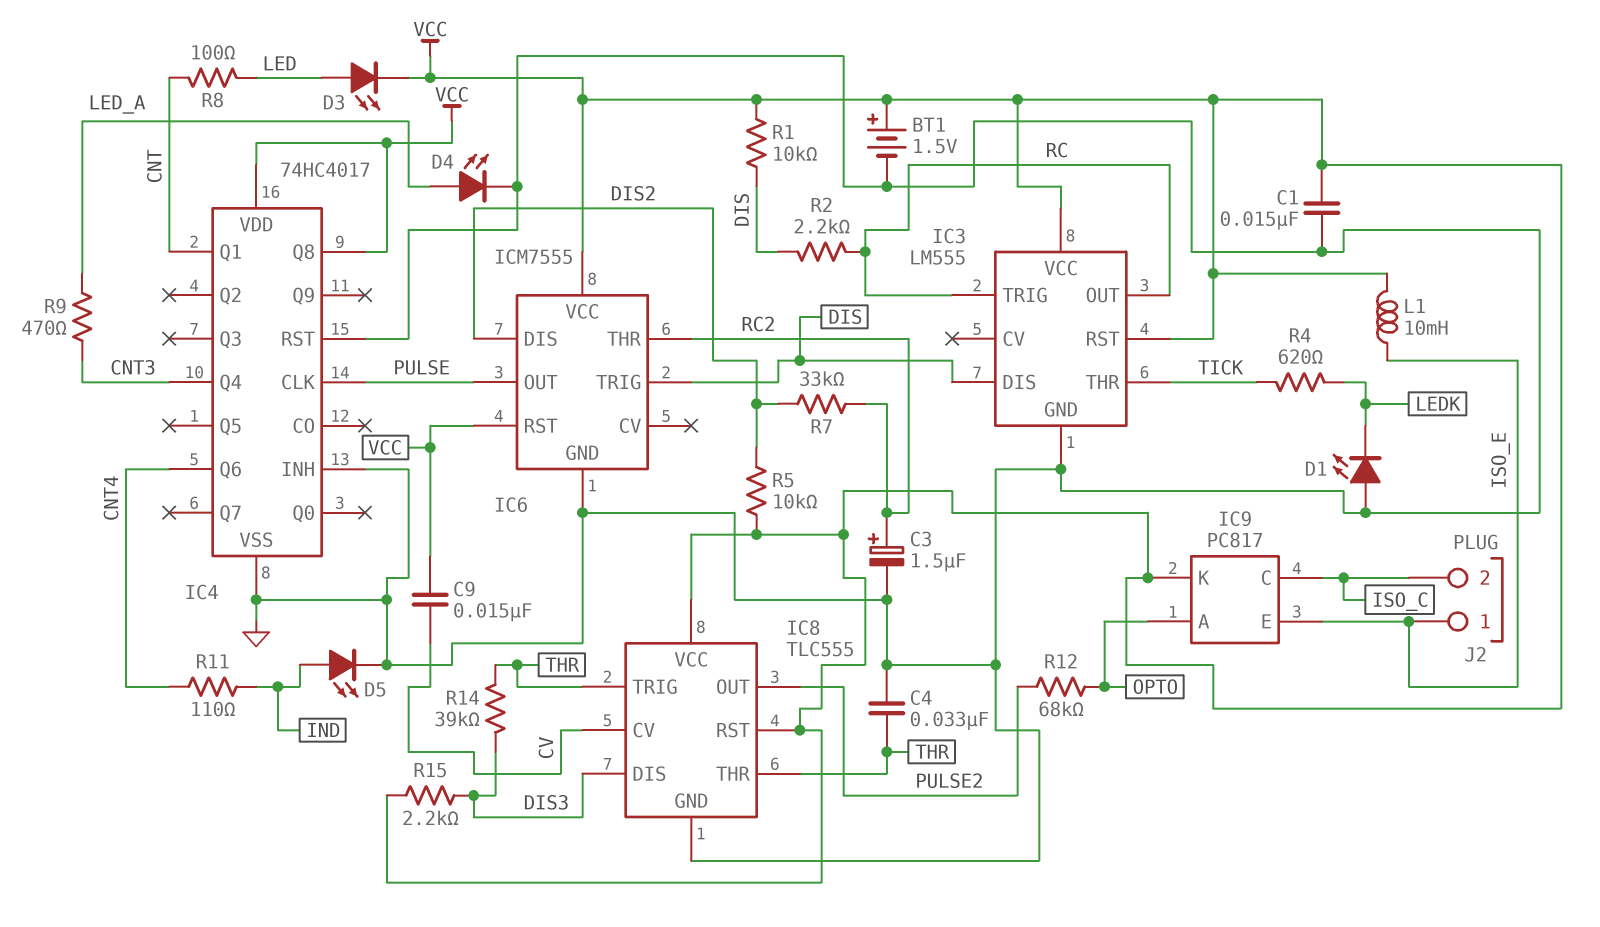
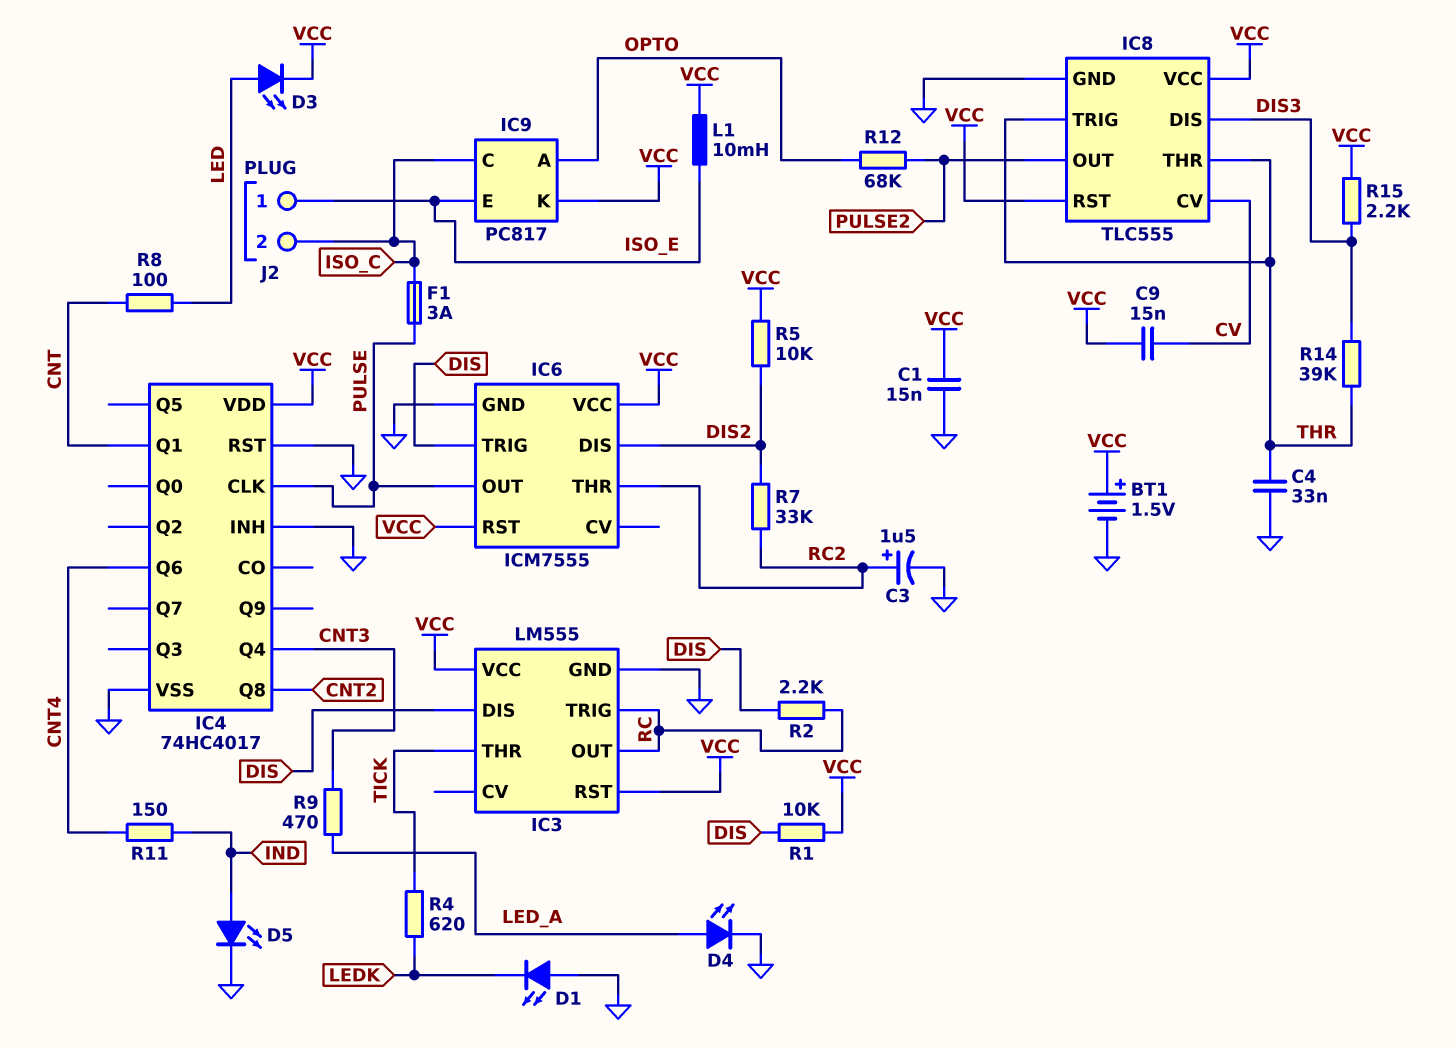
F1: none -> 3A (ISO_C, PULSE)
IC4 pin Q8: VCC -> CNT2
R11: 110 (CNT4, IND) -> 150 (CNT4, IND)

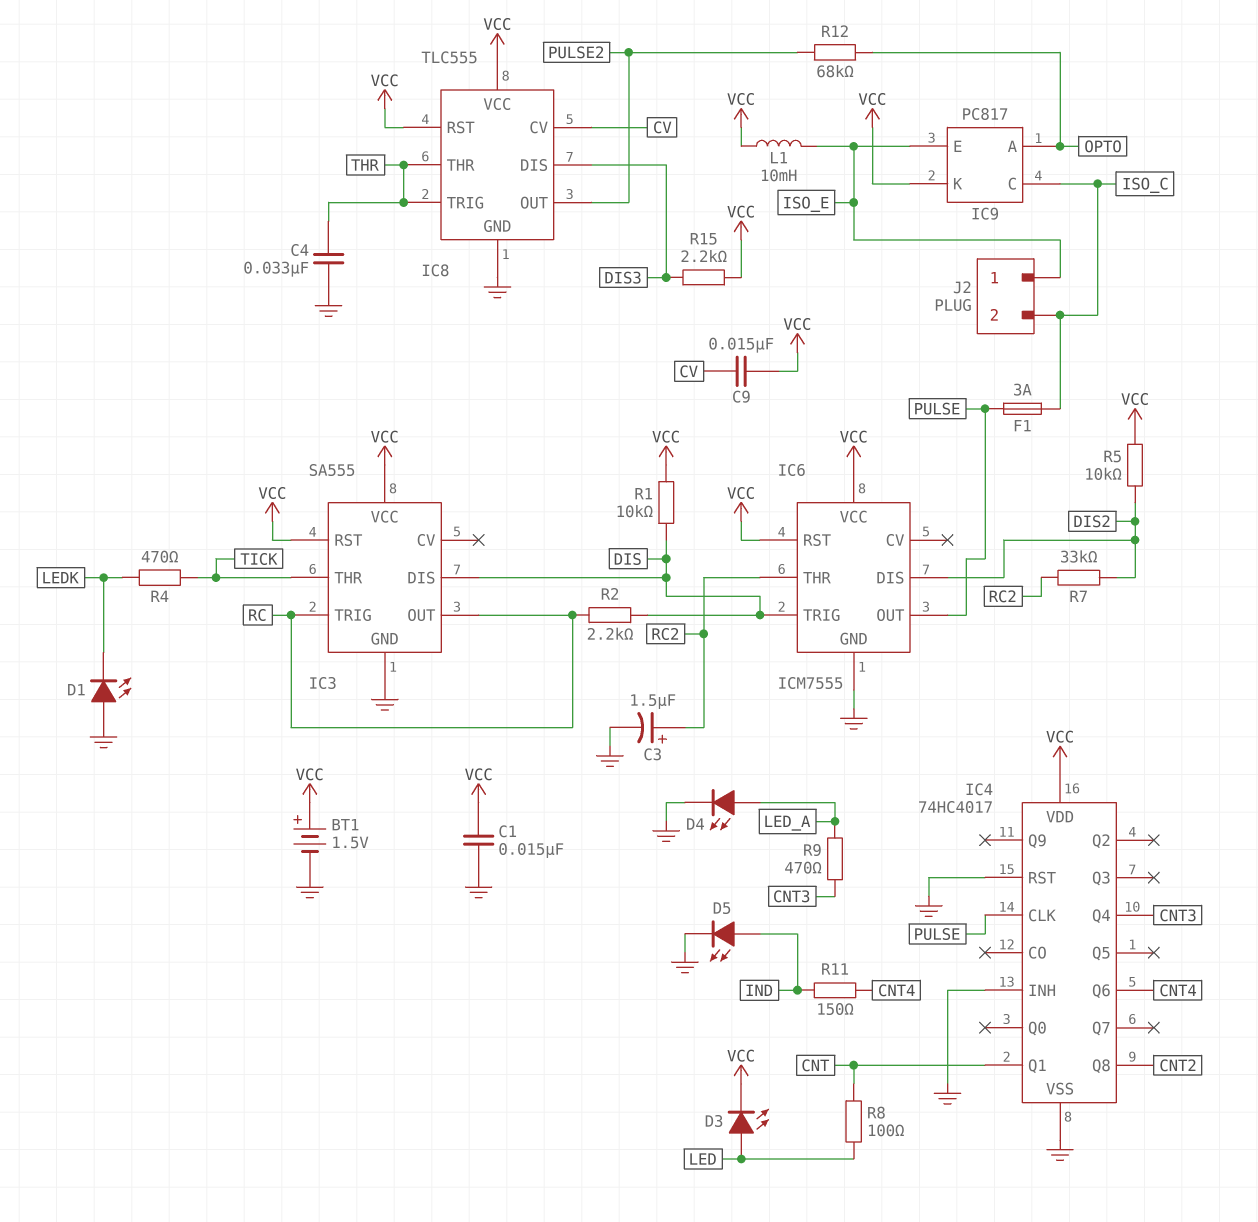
IC3: LM555 -> SA555
R4: 620 (LEDK, TICK) -> 470 (LEDK, TICK)
R14: 39k (DIS3, THR) -> none

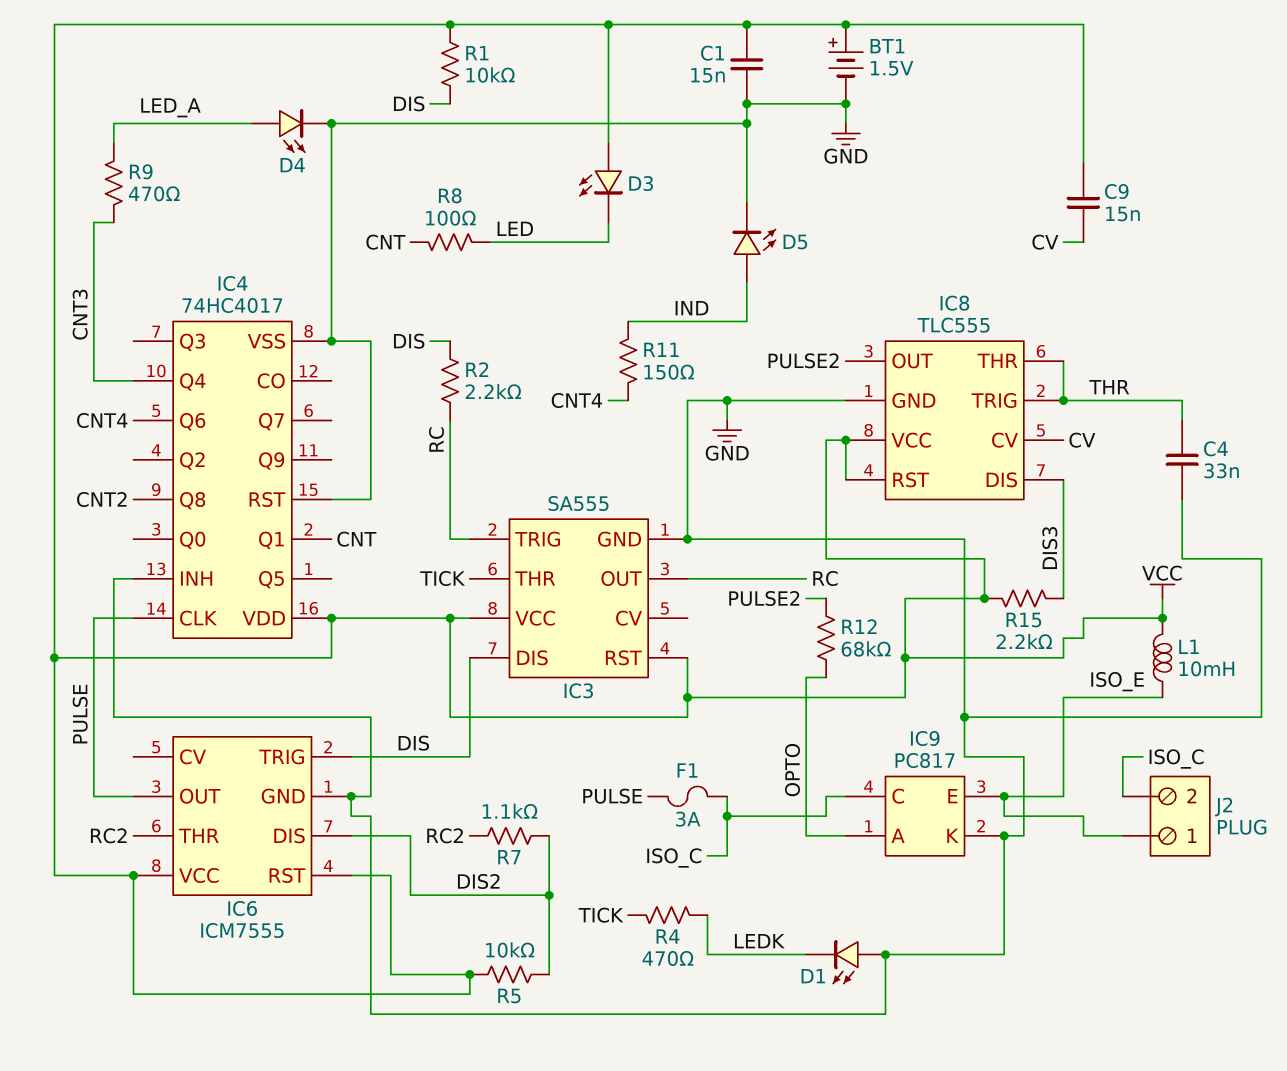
C3: 1.5uF (plus RC2, minus GND) -> none
D3: LED (A LED, K VCC) -> LED (A VCC, K LED)
IC9 pin K: VCC -> GND
R7: 33k (DIS2, RC2) -> 1.1k (DIS2, RC2)

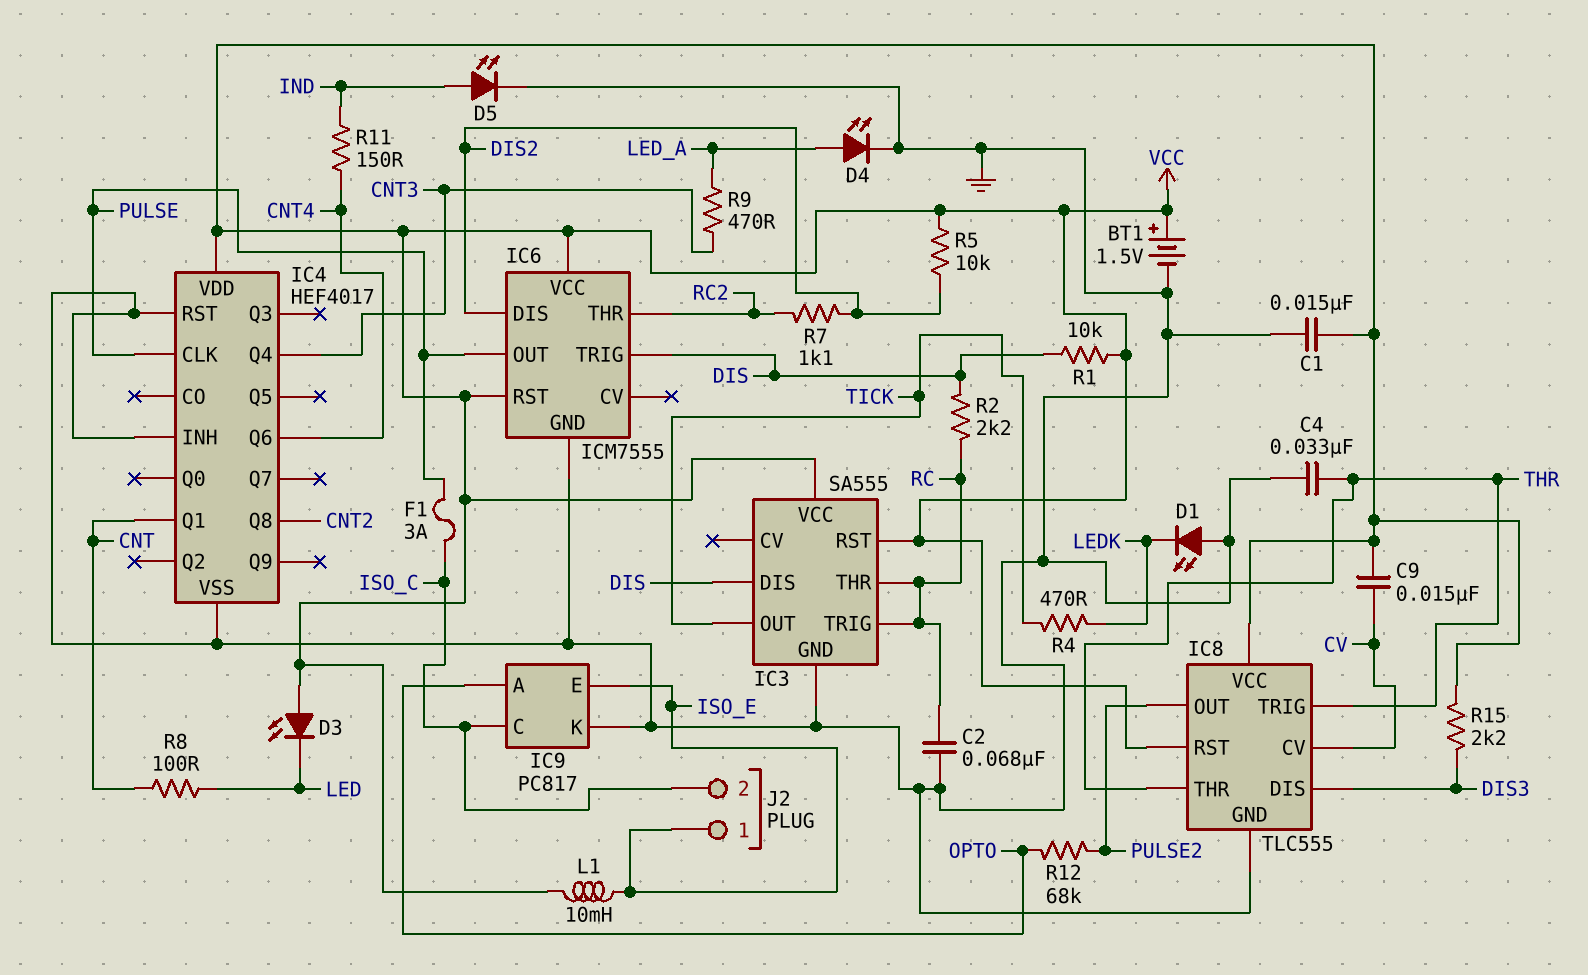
C2: none -> 68nF (GND, RC)
IC3 pin OUT: RC -> TICK
IC3 pin THR: TICK -> RC
IC4: 74HC4017 -> HEF4017

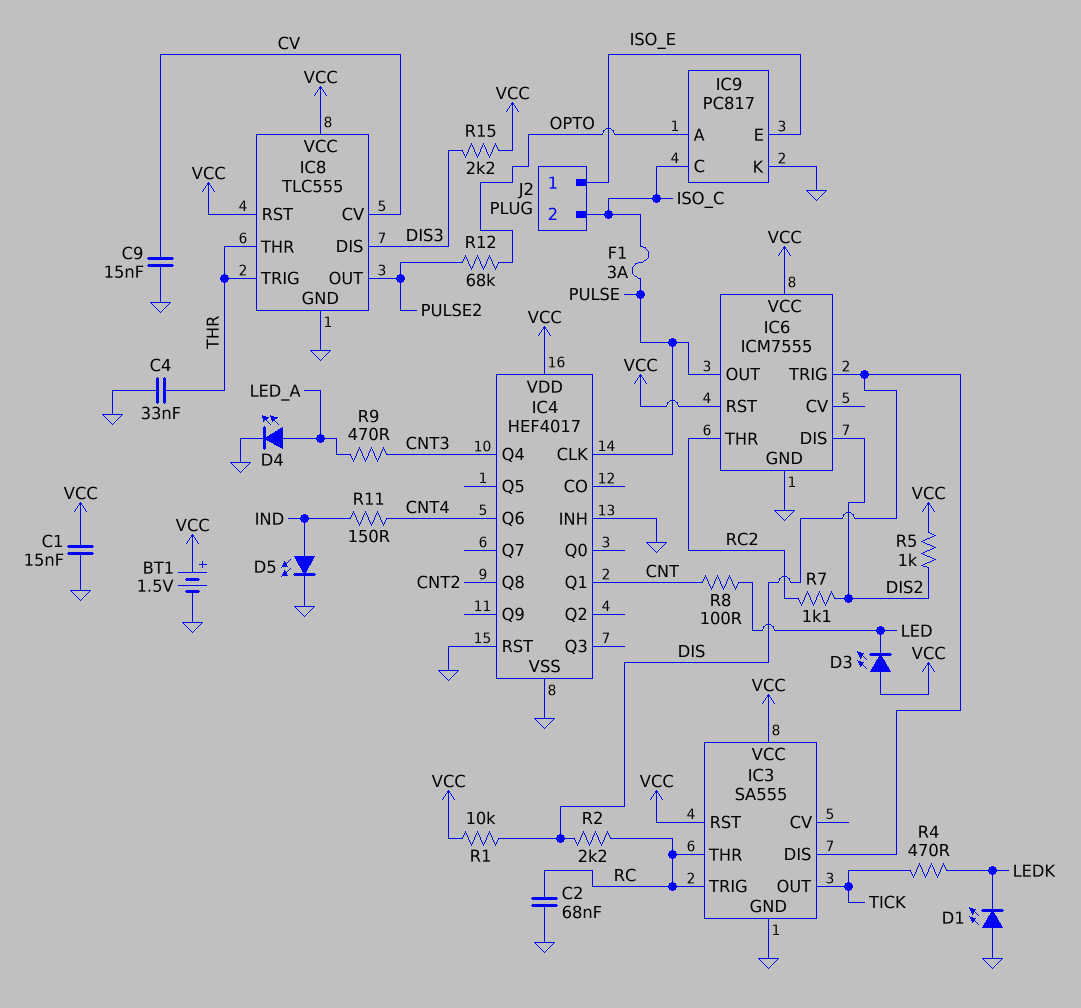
C9: 15nF (CV, VCC) -> 15nF (CV, GND)
L1: 10mH (ISO_E, VCC) -> none
R5: 10k (DIS2, VCC) -> 1k (DIS2, VCC)

